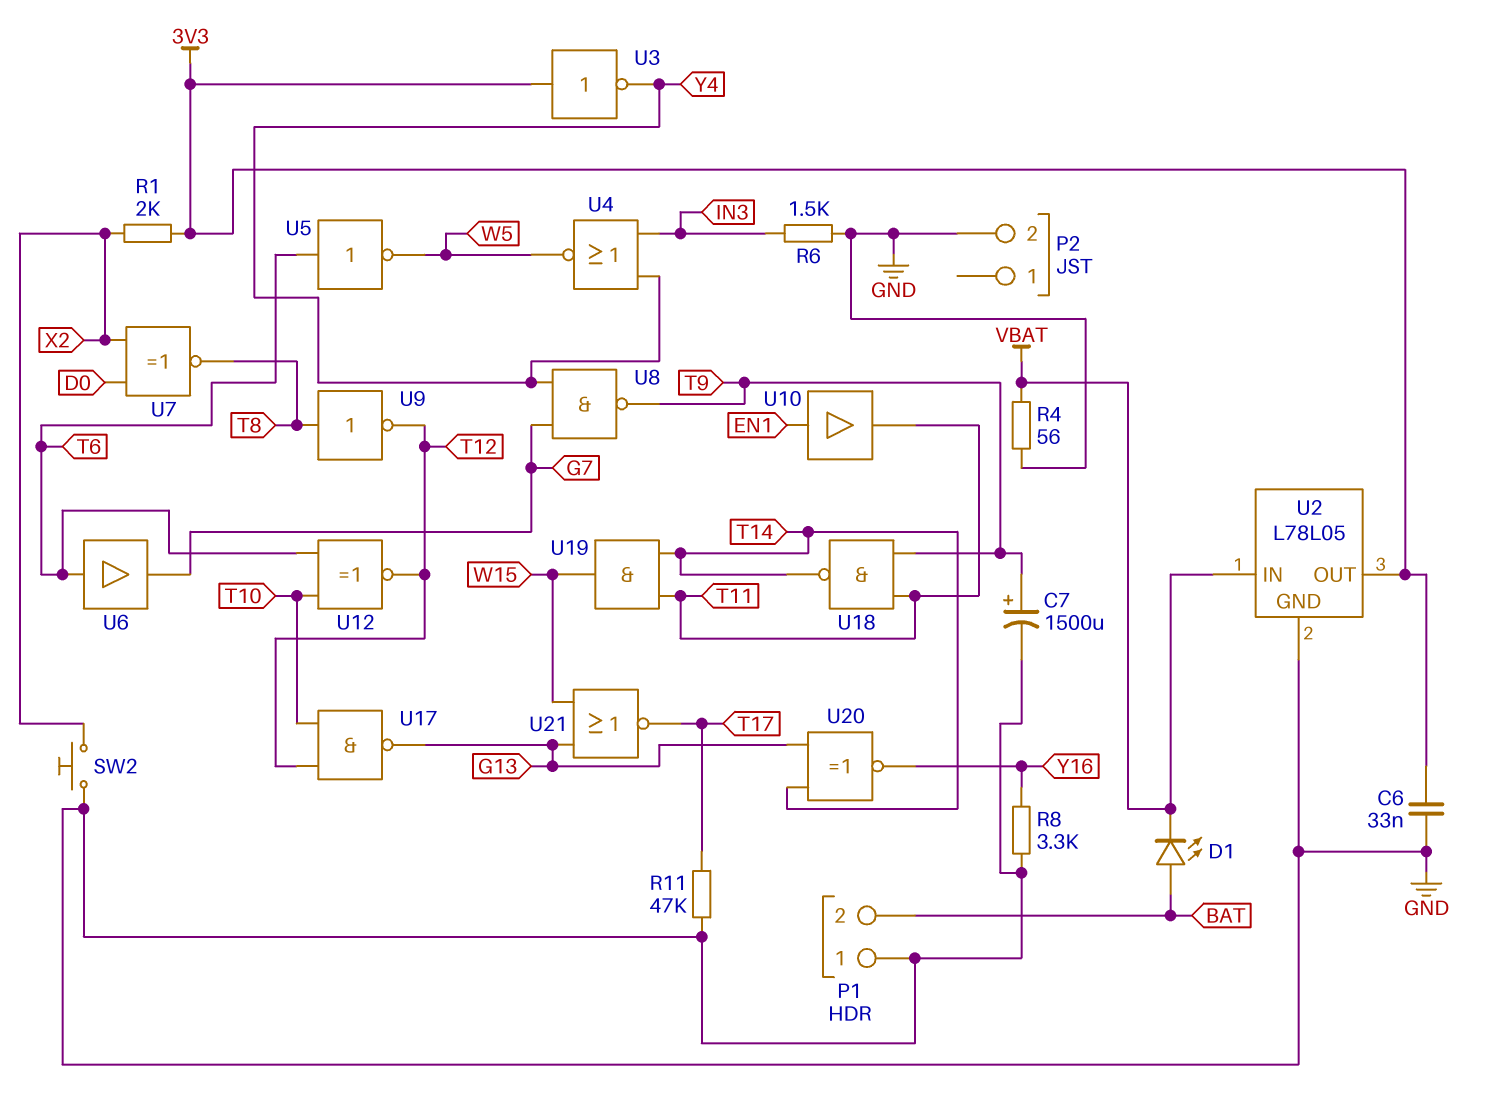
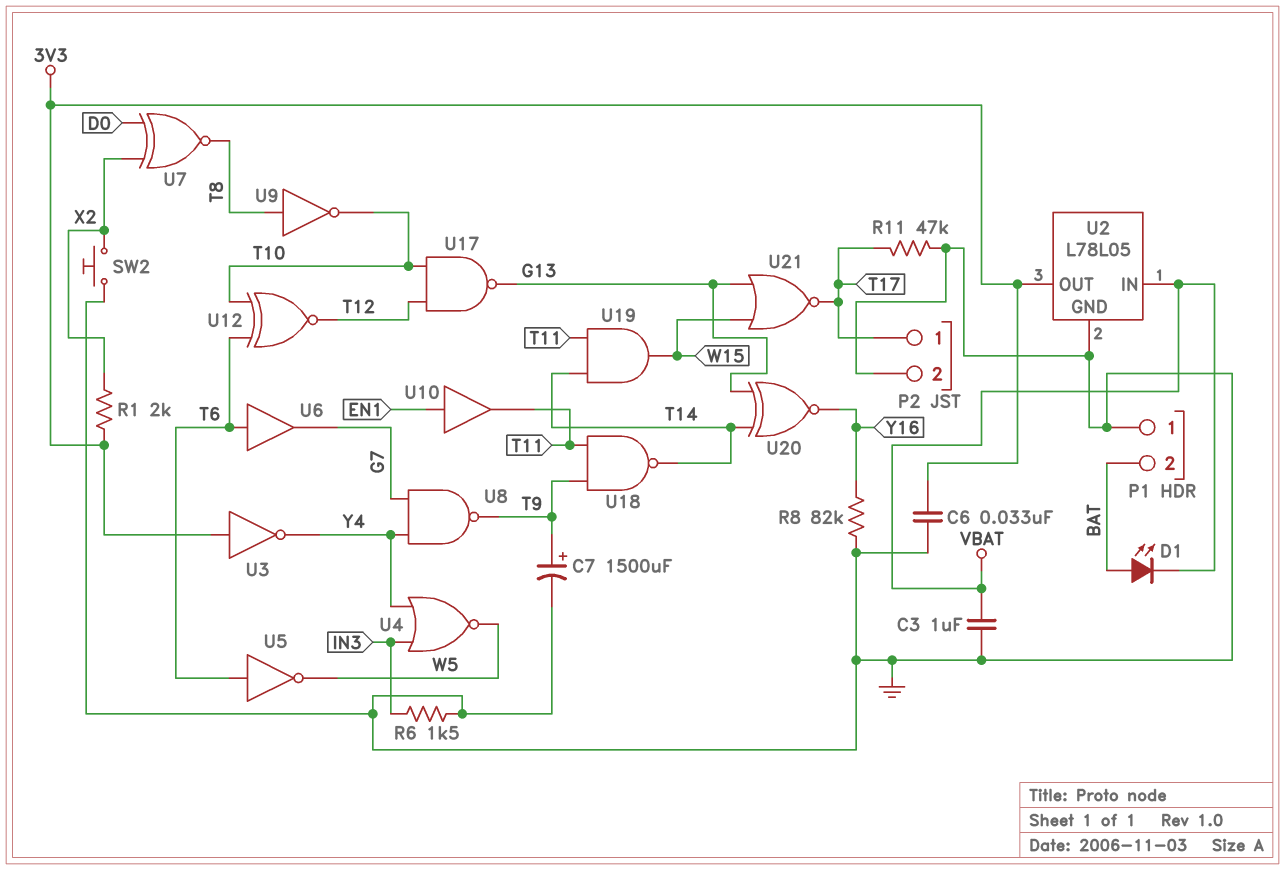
C3: none -> 1uF (GND, VBAT)
P2 pin 1: none -> T17
R4: 56 (GND, VBAT) -> none
R8: 3.3k (GND, Y16) -> 82k (GND, Y16)
U9: NOT (in T8, out T12) -> NOT (in T8, out T10)

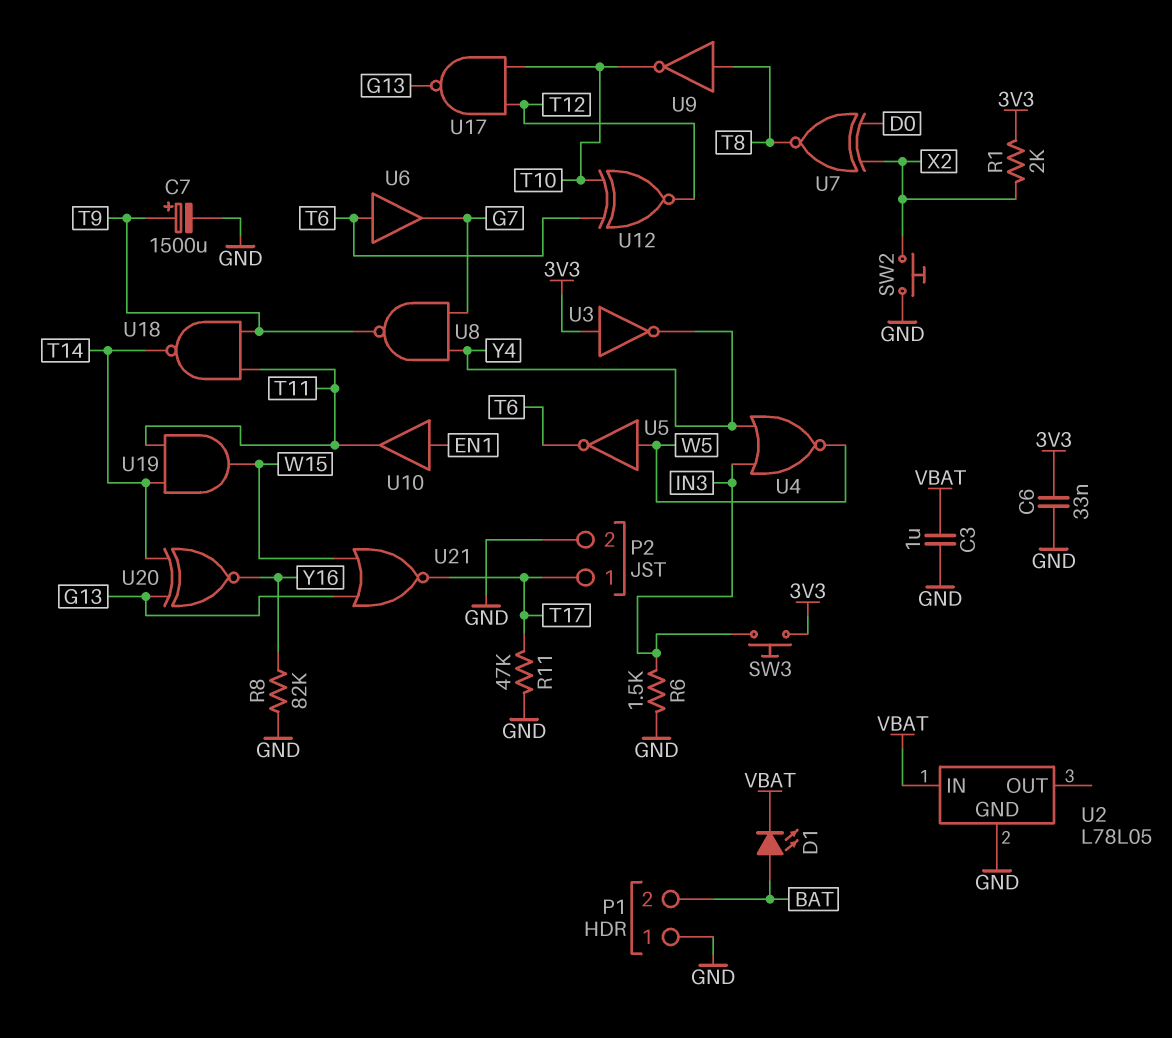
SW3: none -> button (3V3, IN3)
U2 pin OUT: 3V3 -> none
U5: NOT (in T6, out W5) -> NOT (in W5, out T6)

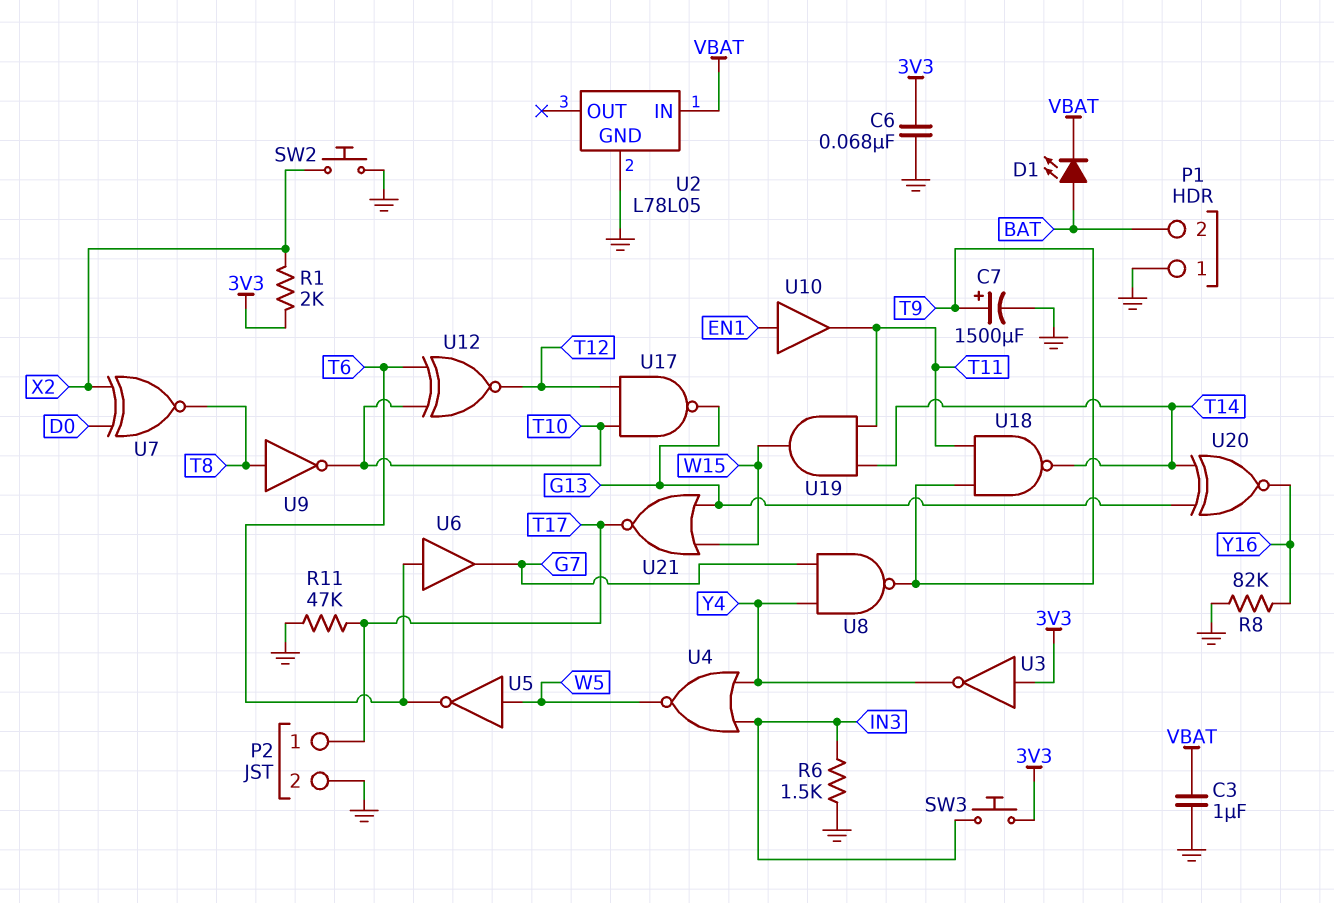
C6: 33nF (3V3, GND) -> 68nF (3V3, GND)

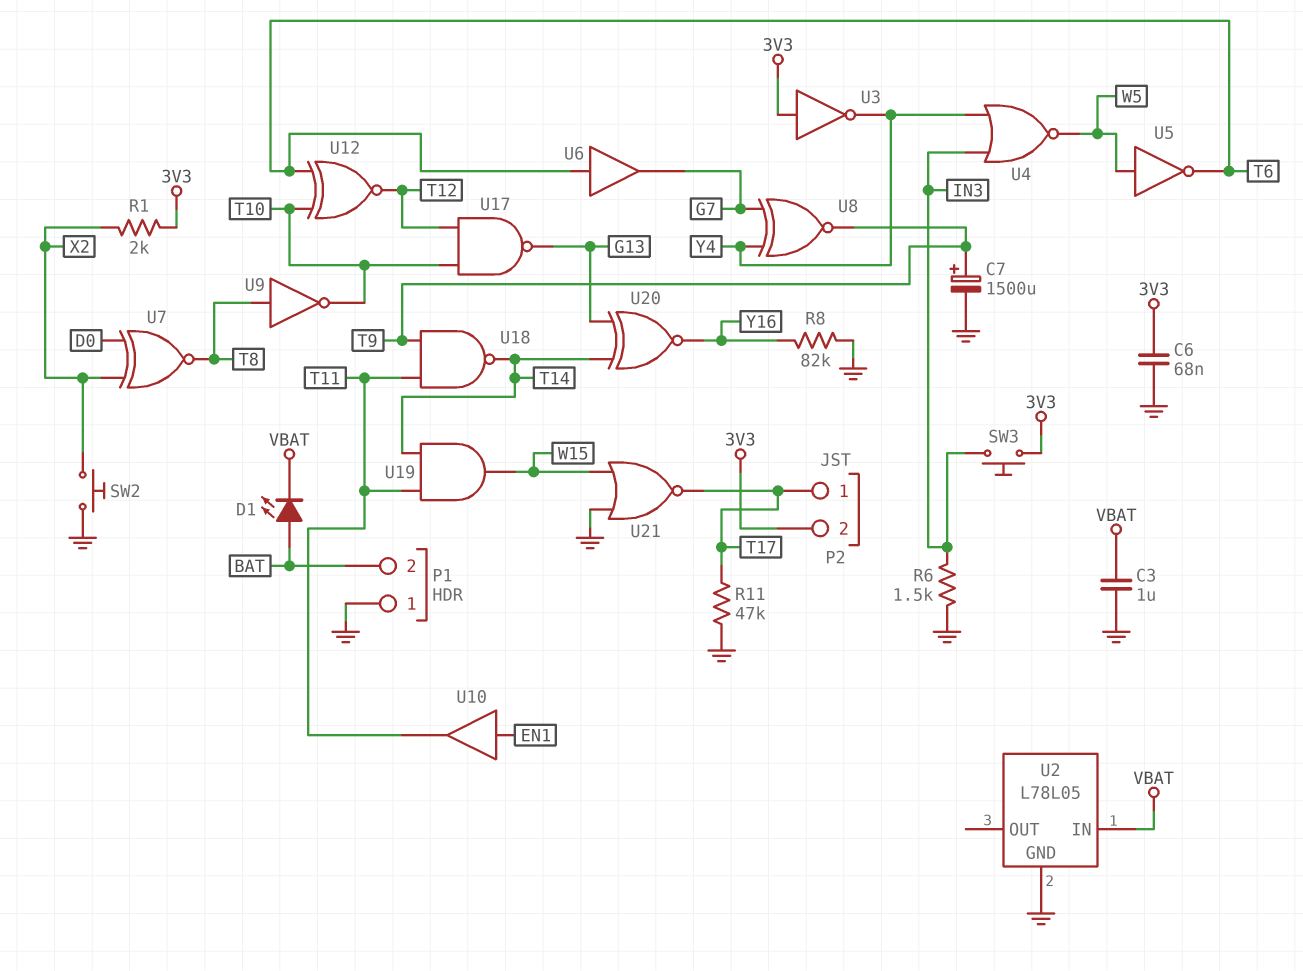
P2 pin 2: GND -> 3V3
U8: NAND (in G7, in Y4, out T9) -> XNOR (in G7, in Y4, out T9)
U21: NOR (in G13, in W15, out T17) -> NOR (in GND, in W15, out T17)

